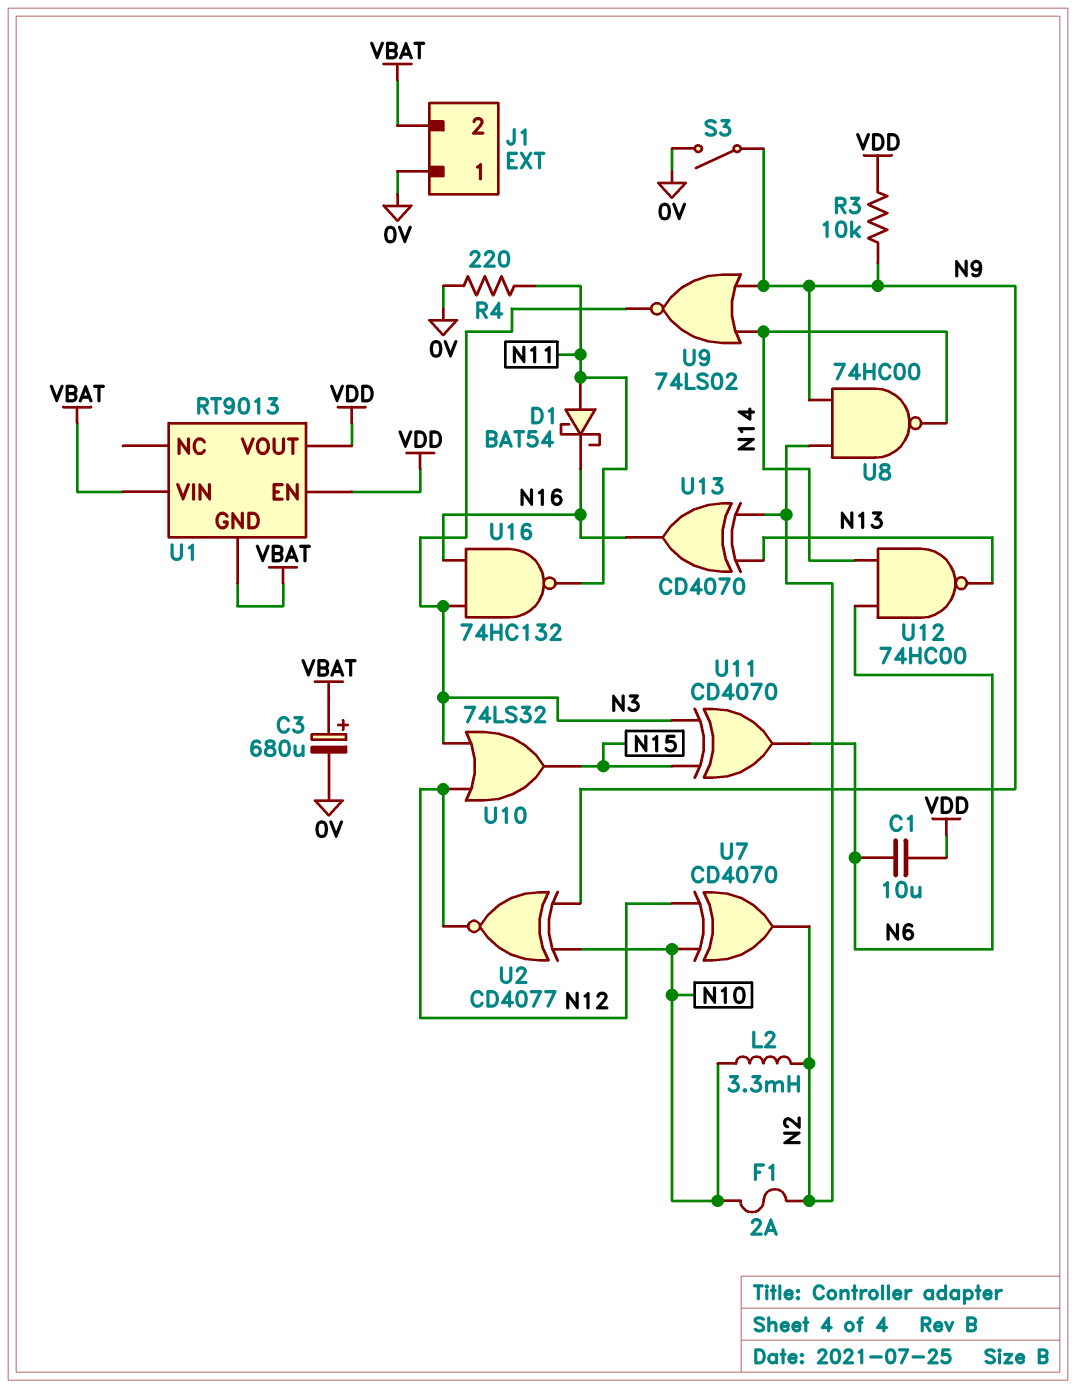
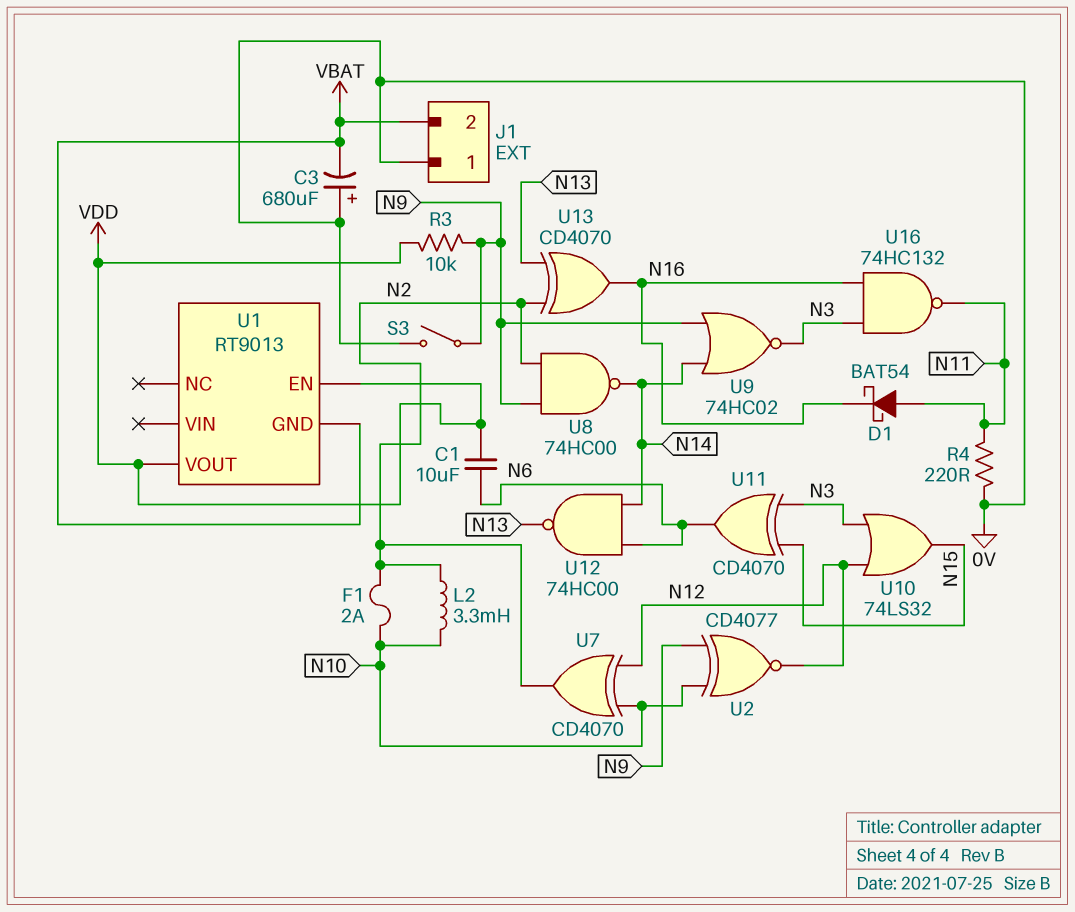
C3: 680uF (plus VBAT, minus 0V) -> 680uF (plus 0V, minus VBAT)
U1 pin VIN: VBAT -> none
U9: NOR 74LS02 (in N9, in N14, out N3) -> NOR 74HC02 (in N9, in N14, out N3)

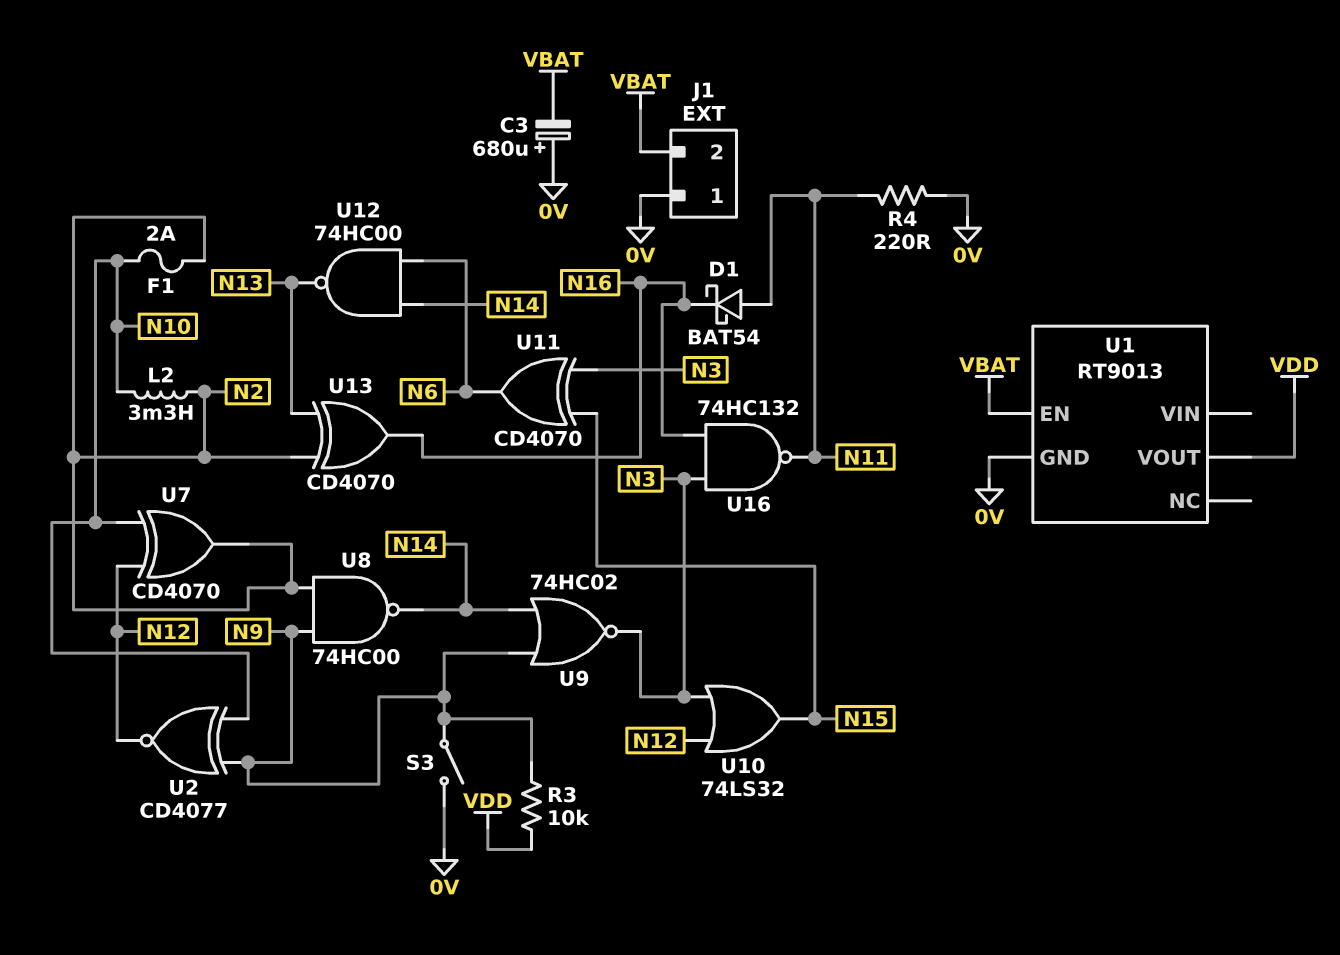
C1: 10uF (N6, VDD) -> none
U1 pin EN: VDD -> VBAT
U1 pin GND: VBAT -> 0V

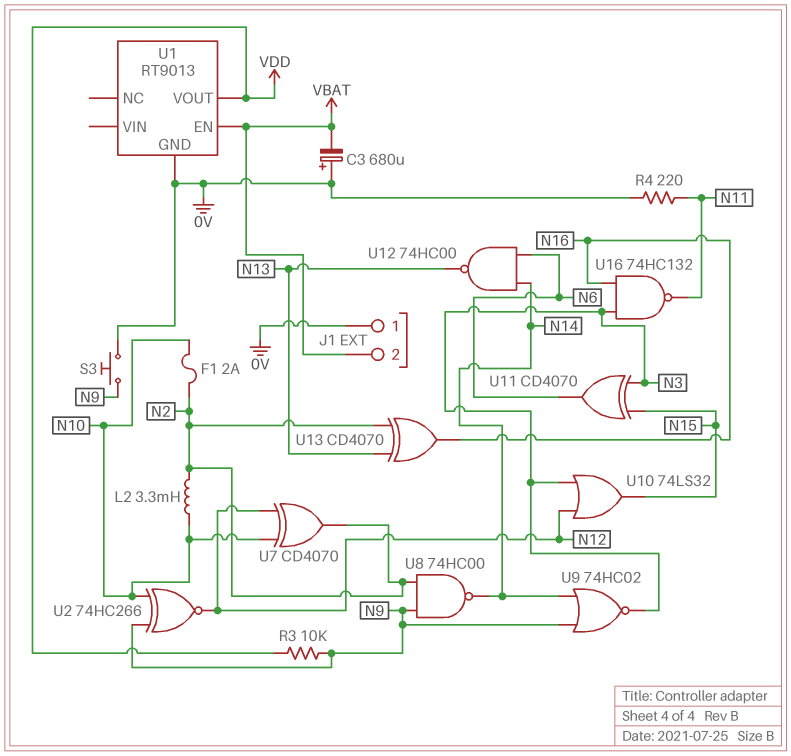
D1: schottky BAT54 (A N11, K N16) -> none
S3: switch (0V, N9) -> button (0V, N9)
U2: XNOR CD4077 (in N9, in N10, out N12) -> XNOR 74HC266 (in N9, in N10, out N12)

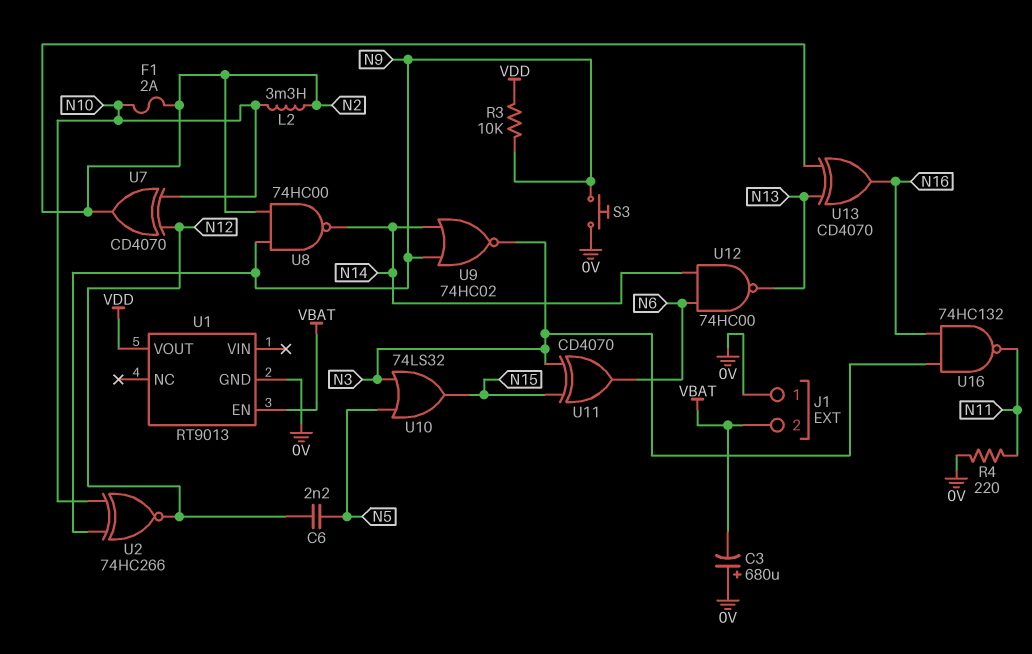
C6: none -> 2.2nF (N5, N12)
U10: OR 74LS32 (in N3, in N12, out N15) -> OR 74LS32 (in N3, in N5, out N15)

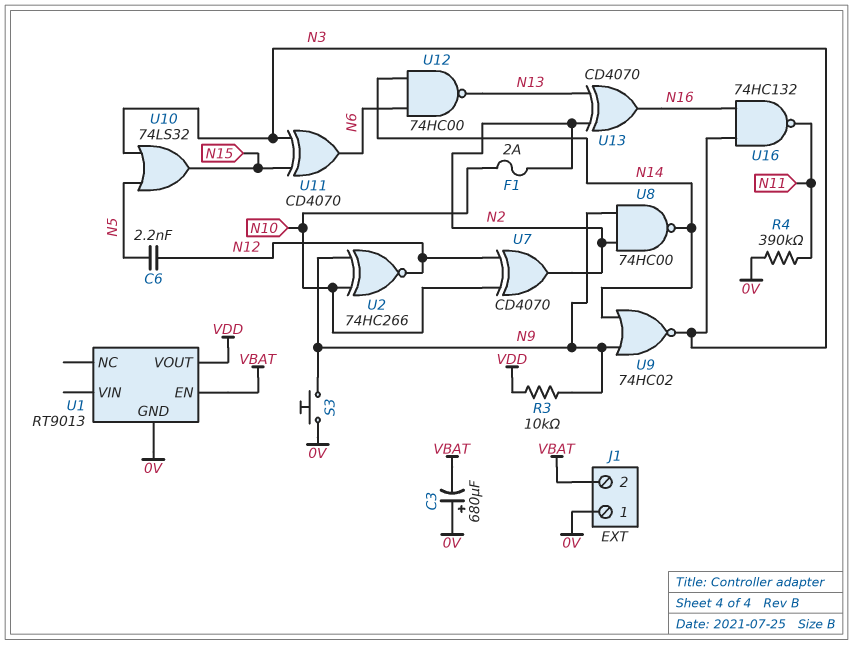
L2: 3.3mH (N2, N10) -> none
R4: 220 (0V, N11) -> 390k (0V, N11)

